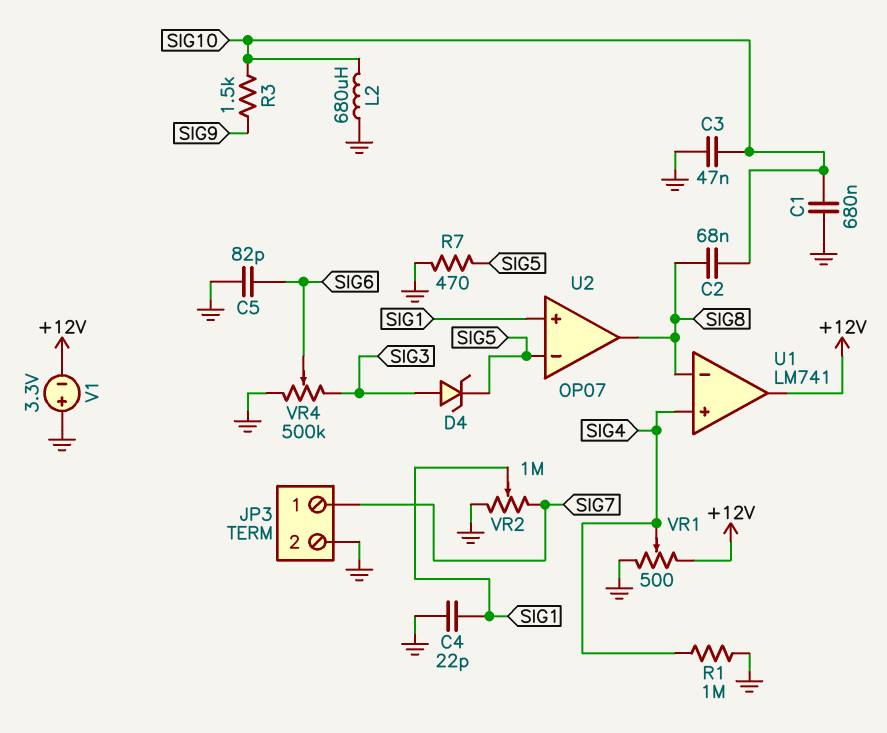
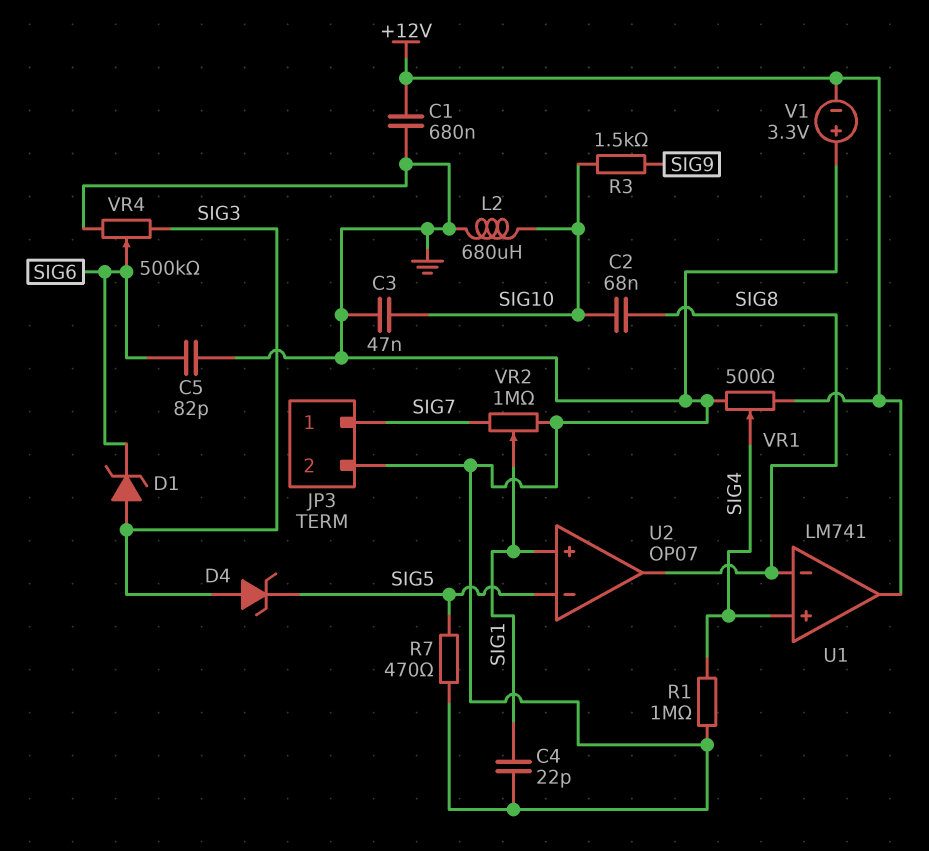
C1: 680nF (GND, SIG10) -> 680nF (+12V, GND)
D1: none -> zener (A SIG3, K SIG6)

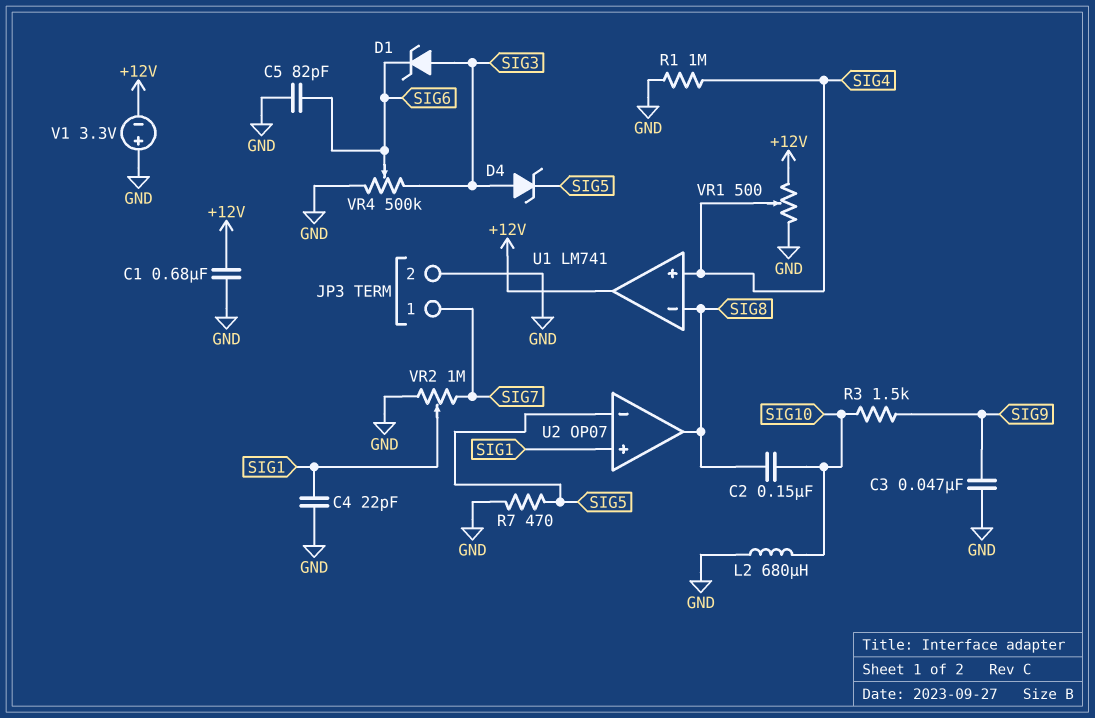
C2: 68nF (SIG8, SIG10) -> 150nF (SIG8, SIG10)
C3: 47nF (GND, SIG10) -> 47nF (GND, SIG9)

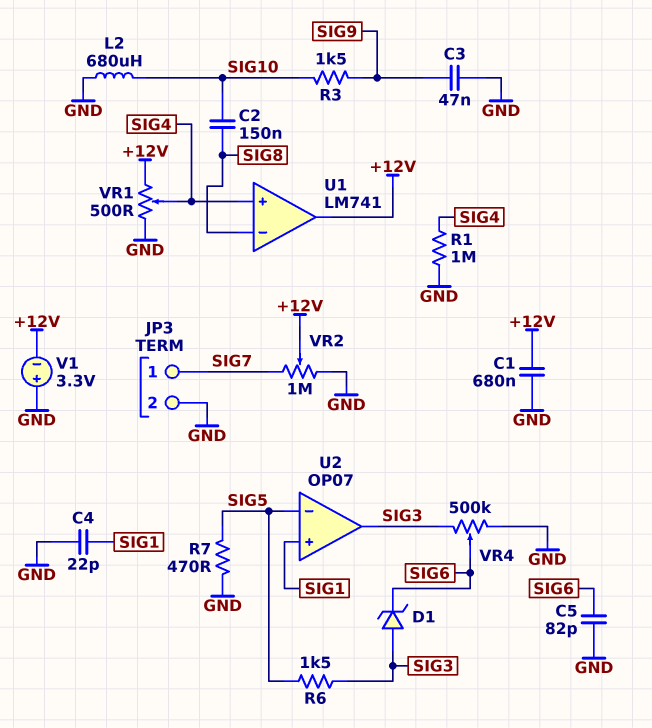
D4: zener (A SIG3, K SIG5) -> none
R6: none -> 1.5k (SIG3, SIG5)
U2 pin out: SIG8 -> SIG3
VR2: 1M (GND, SIG7, wiper SIG1) -> 1M (GND, SIG7, wiper +12V)

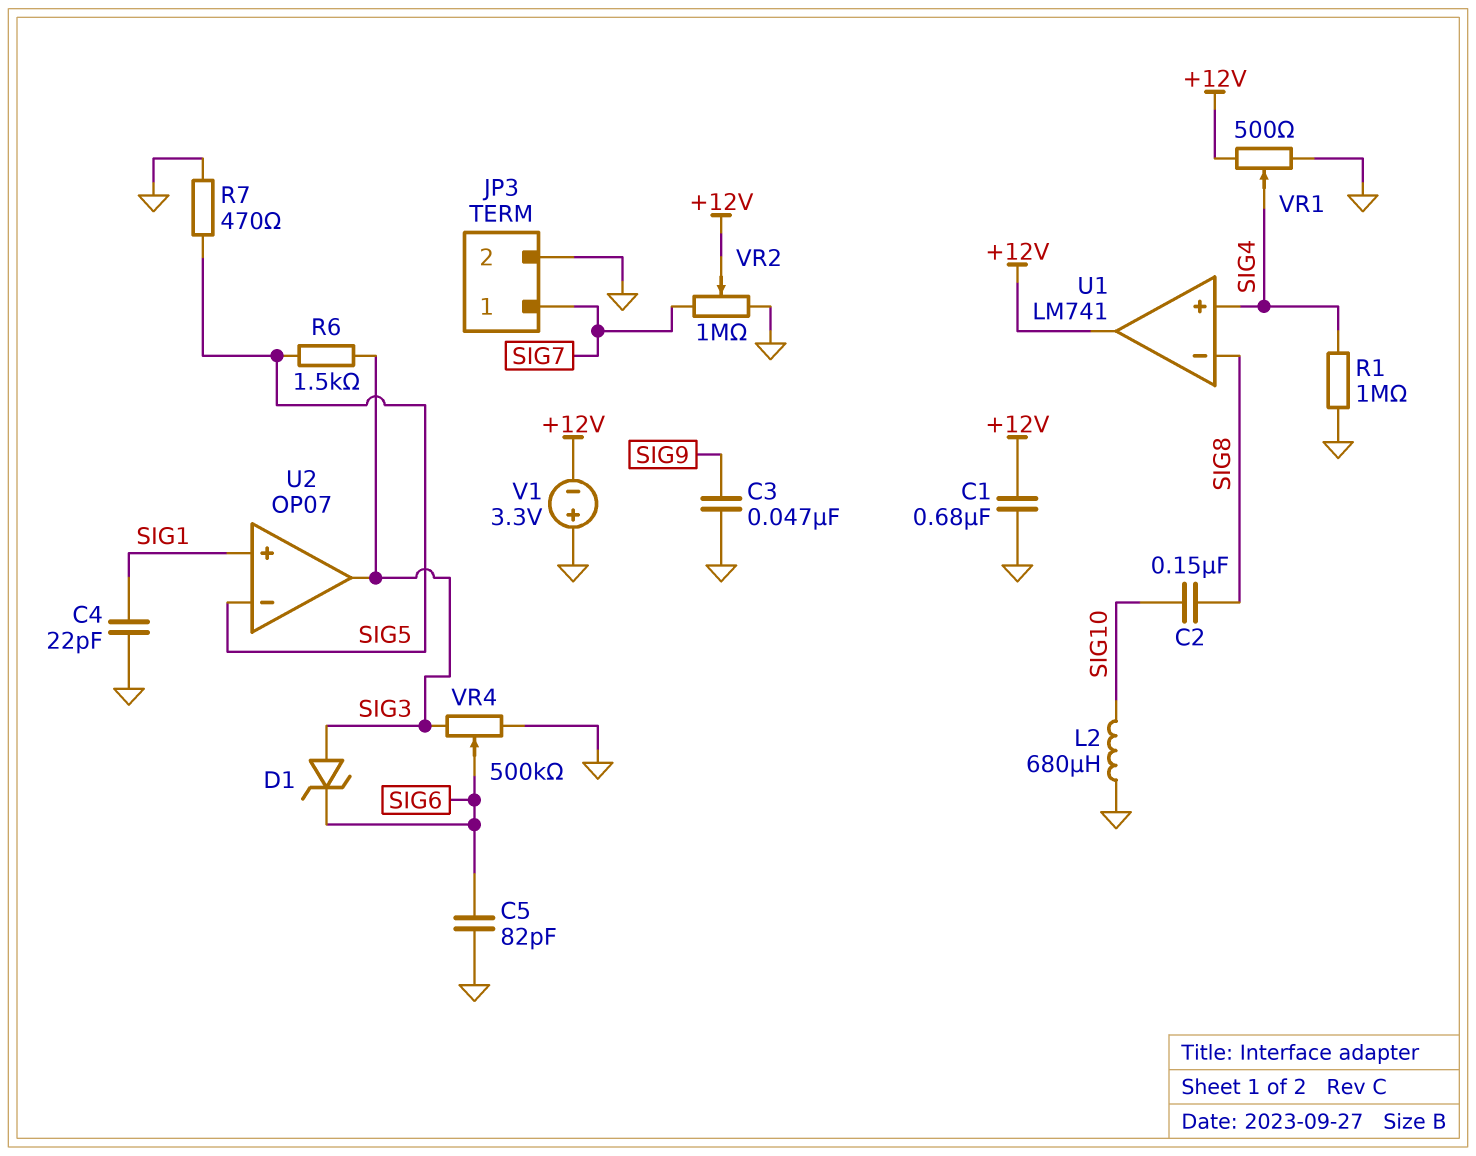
R3: 1.5k (SIG9, SIG10) -> none

